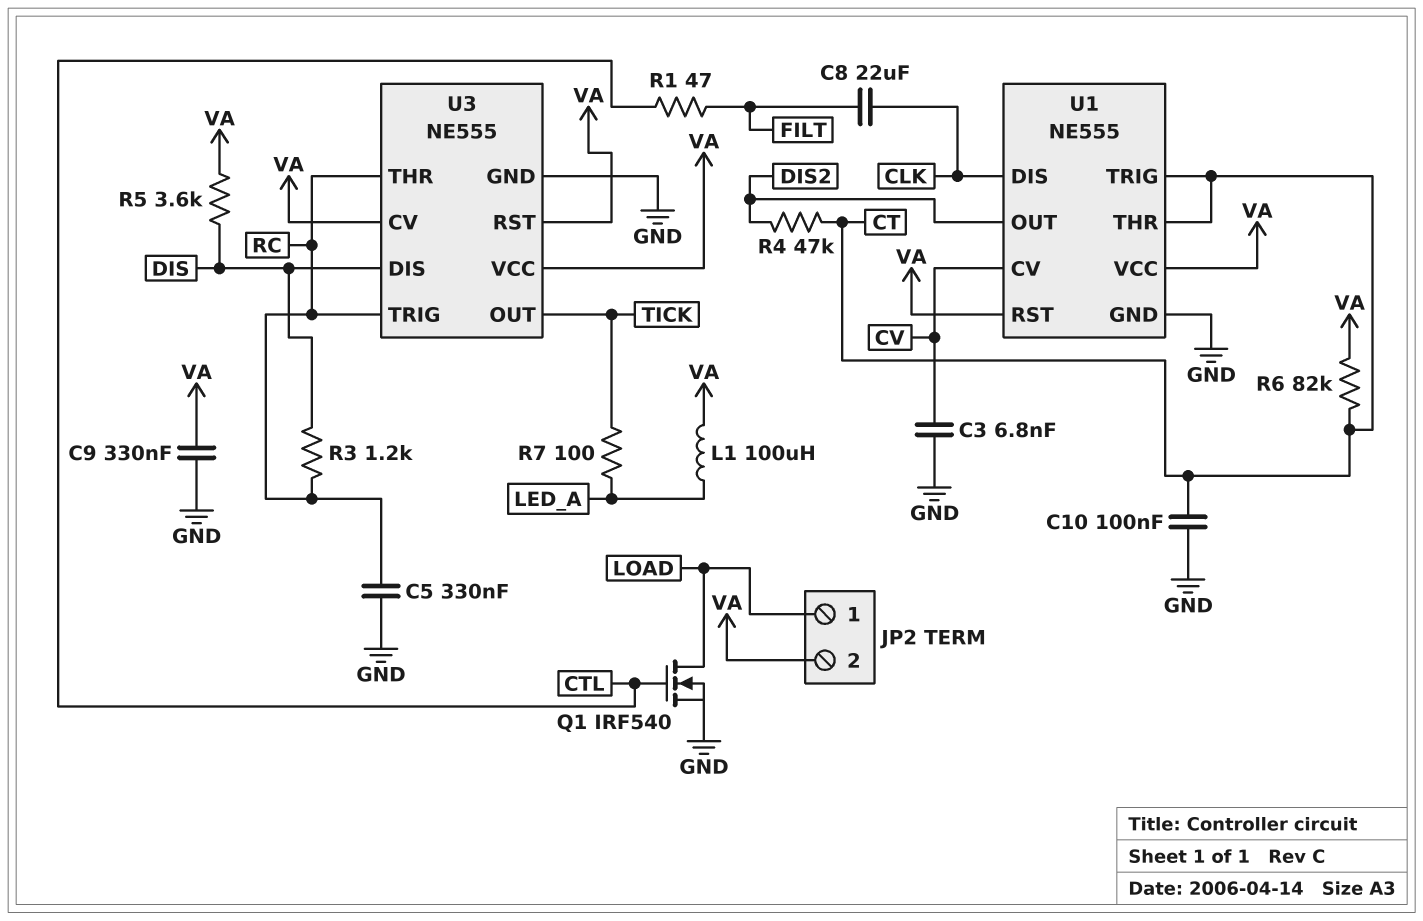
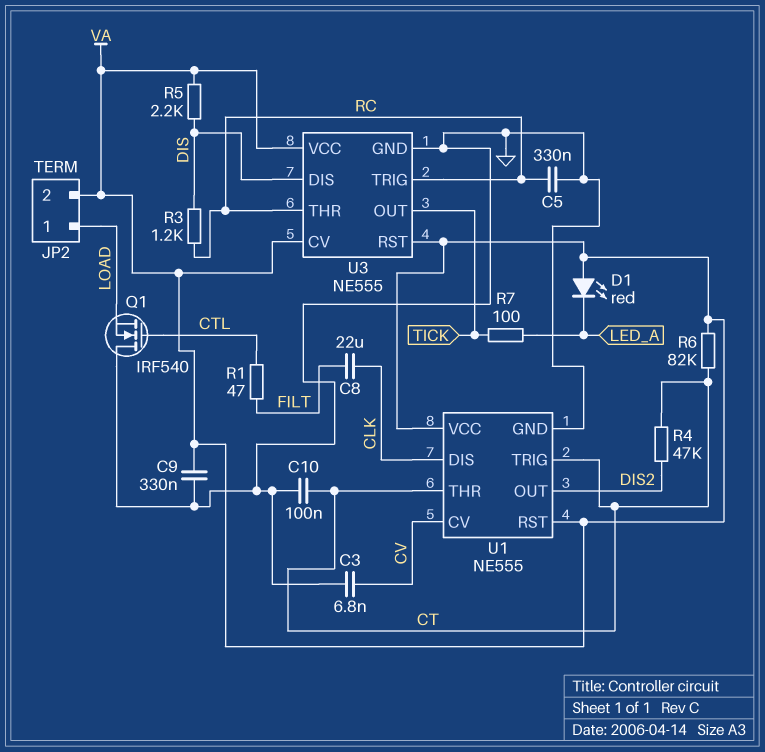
D1: none -> LED red (A VA, K LED_A)
L1: 100uH (LED_A, VA) -> none
Q1: NMOS IRF540 (G CTL, D LOAD, S GND) -> NMOS IRF540 (G CTL, D GND, S LOAD)
R5: 3.6k (DIS, VA) -> 2.2k (DIS, VA)

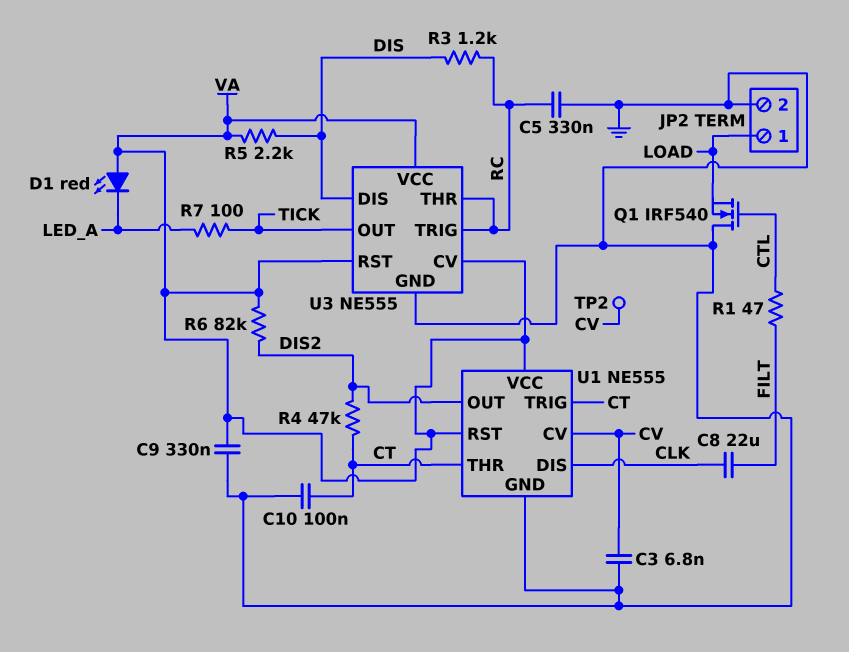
JP2 pin 2: VA -> GND
R6: 82k (CT, VA) -> 82k (DIS2, VA)
TP2: none -> test point (CV)

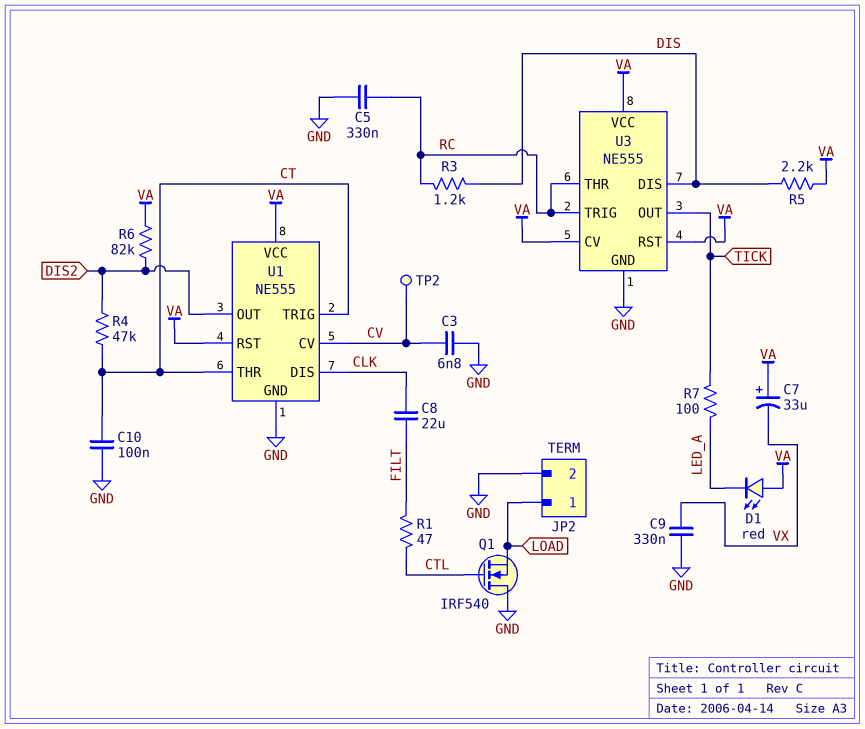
C7: none -> 33uF (plus VA, minus VX)
C9: 330nF (GND, VA) -> 330nF (GND, VX)

